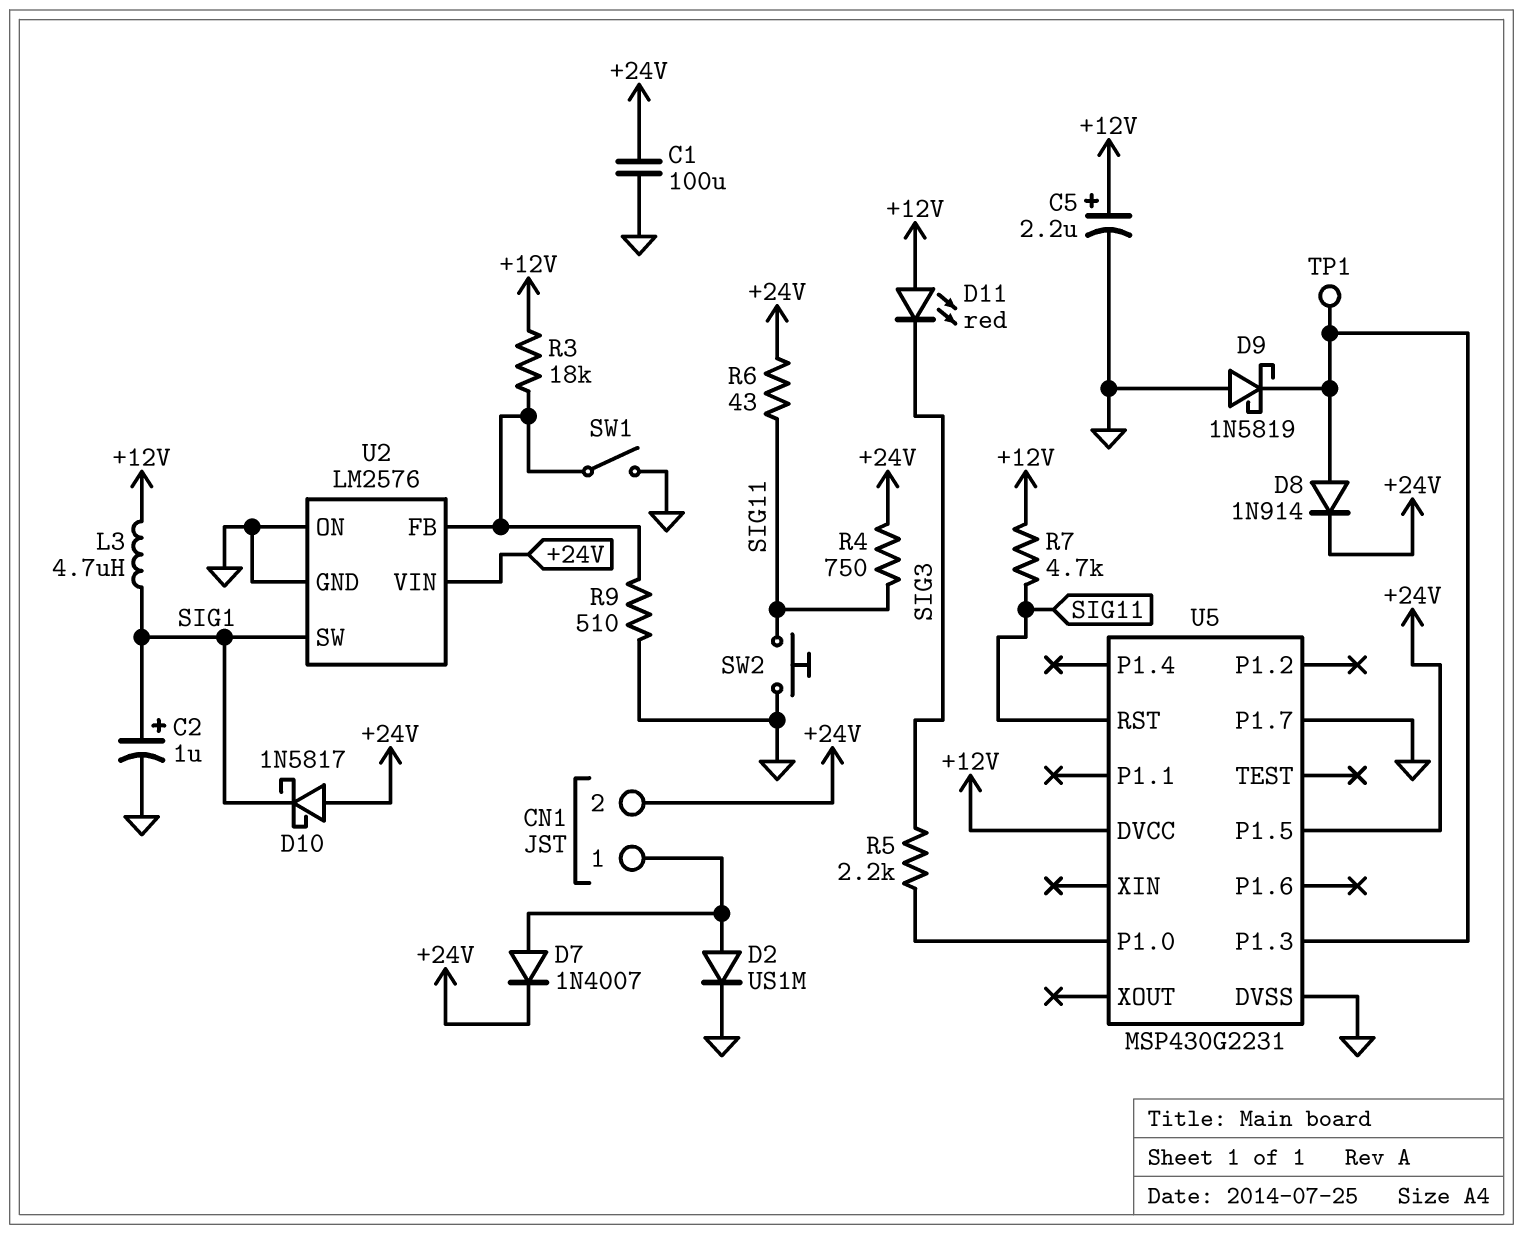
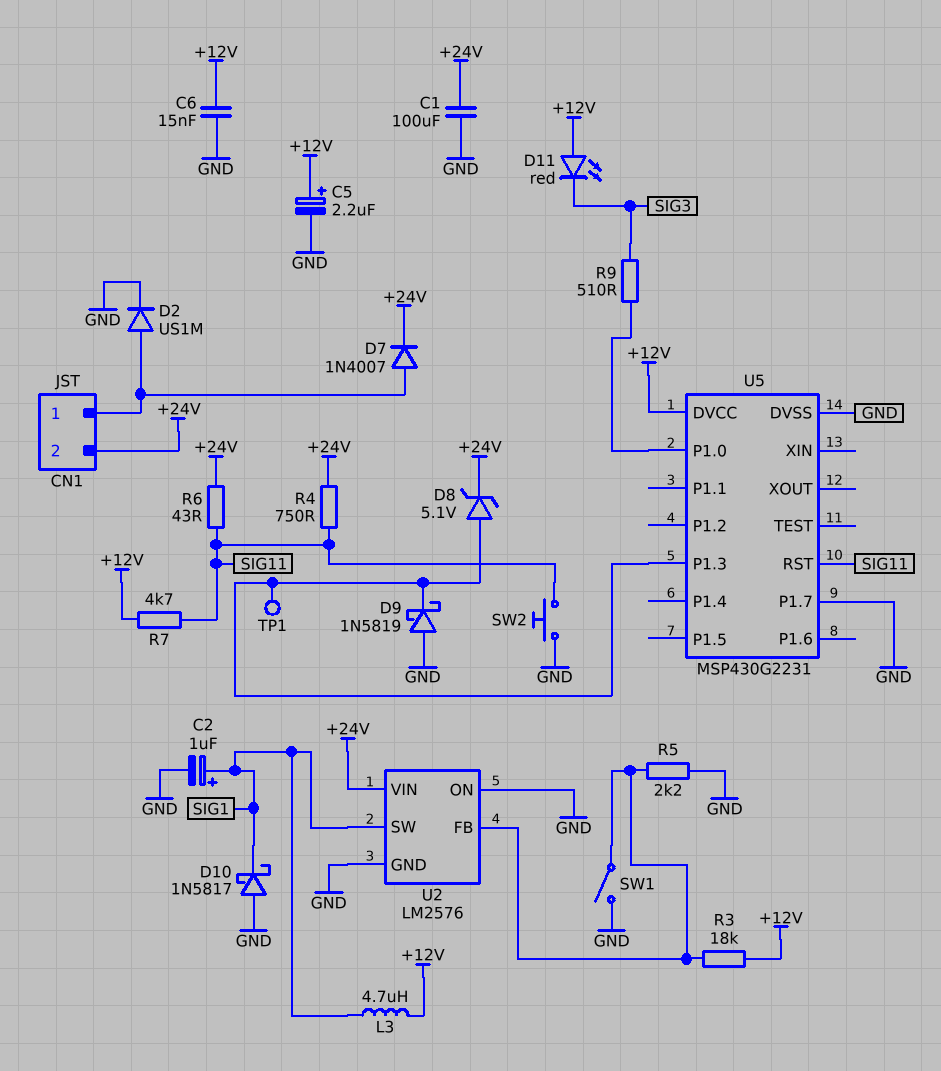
C6: none -> 15nF (+12V, GND)
D8: diode 1N914 (A U5/P1.3, K +24V) -> zener 5.1V (A U5/P1.3, K +24V)
D10: schottky 1N5817 (A +24V, K SIG1) -> schottky 1N5817 (A GND, K SIG1)
R5: 2.2k (SIG3, U5/P1.0) -> 2.2k (GND, U2/FB)
R9: 510 (GND, U2/FB) -> 510 (SIG3, U5/P1.0)
U5 pin P1.5: +24V -> none

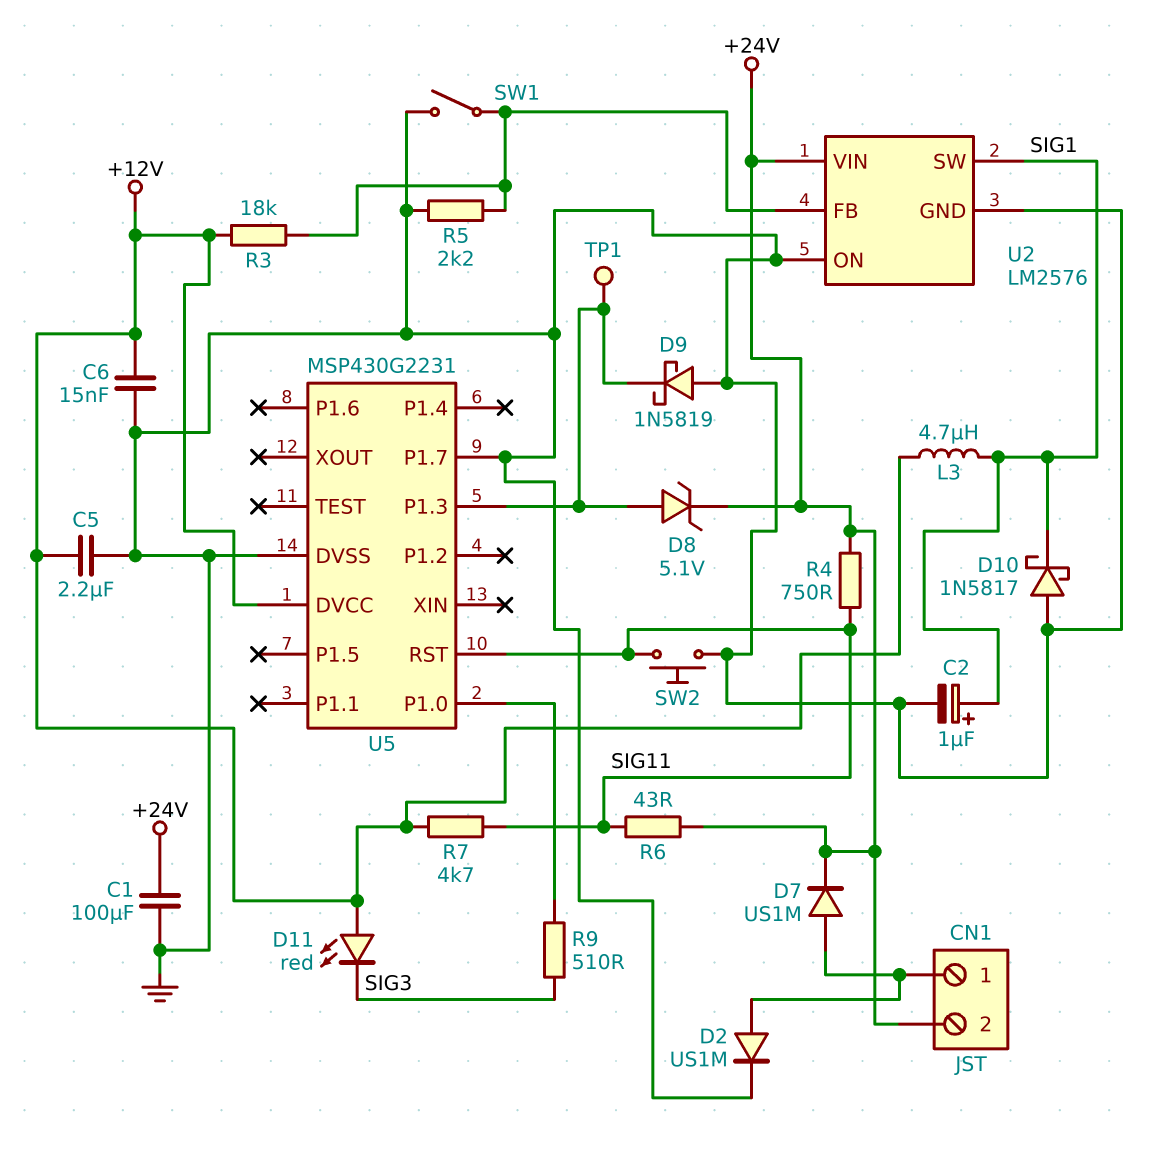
C5: 2.2uF (plus +12V, minus GND) -> 2.2uF (+12V, GND)
D7: diode 1N4007 (A CN1/1, K +24V) -> diode US1M (A CN1/1, K +24V)

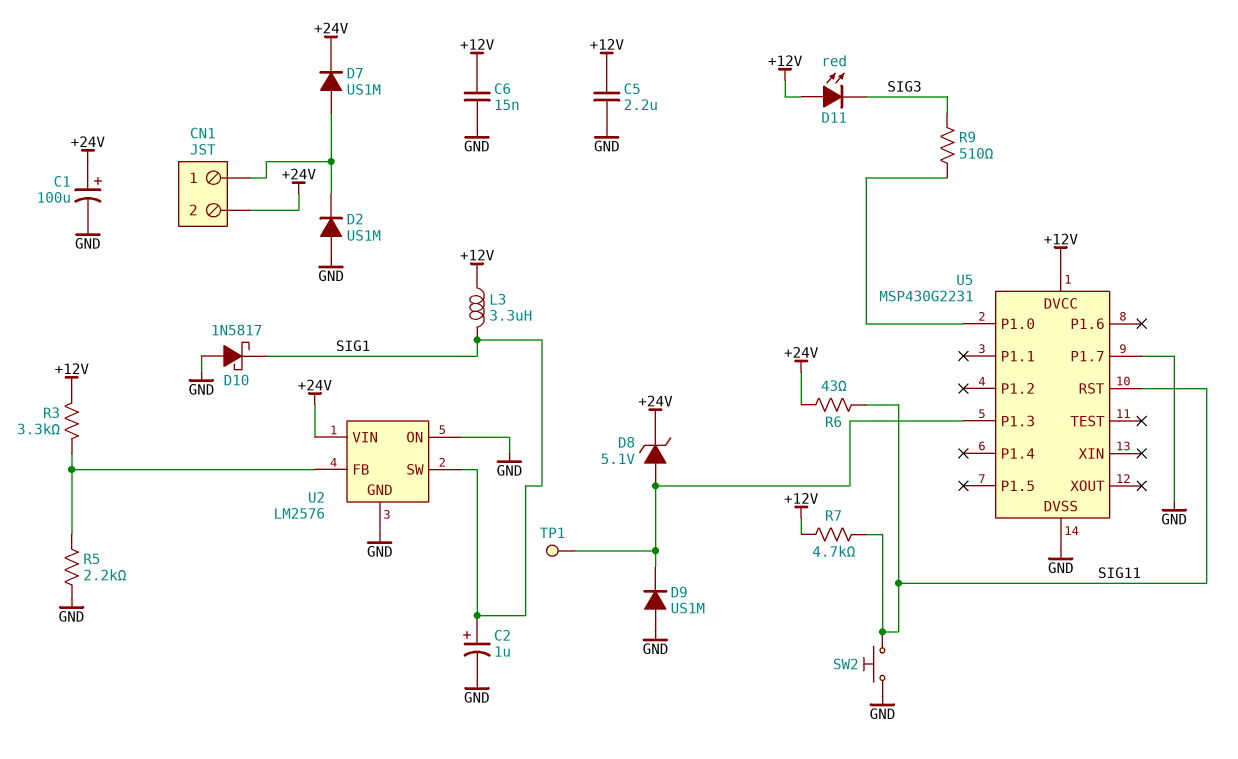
C1: 100uF (+24V, GND) -> 100uF (plus +24V, minus GND)
D2: diode US1M (A CN1/1, K GND) -> diode US1M (A GND, K CN1/1)
D9: schottky 1N5819 (A GND, K U5/P1.3) -> diode US1M (A GND, K U5/P1.3)
L3: 4.7uH (+12V, SIG1) -> 3.3uH (+12V, SIG1)
R3: 18k (+12V, U2/FB) -> 3.3k (+12V, U2/FB)
R4: 750 (+24V, SIG11) -> none
SW1: switch (GND, U2/FB) -> none

